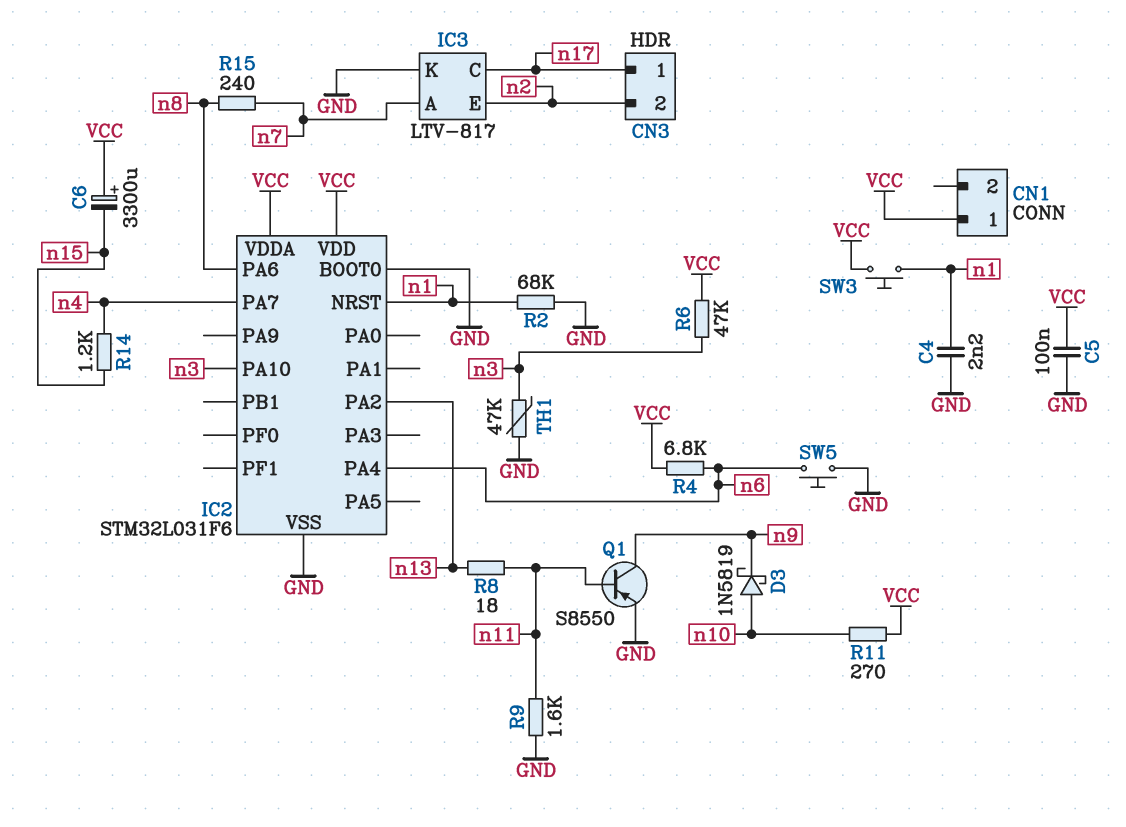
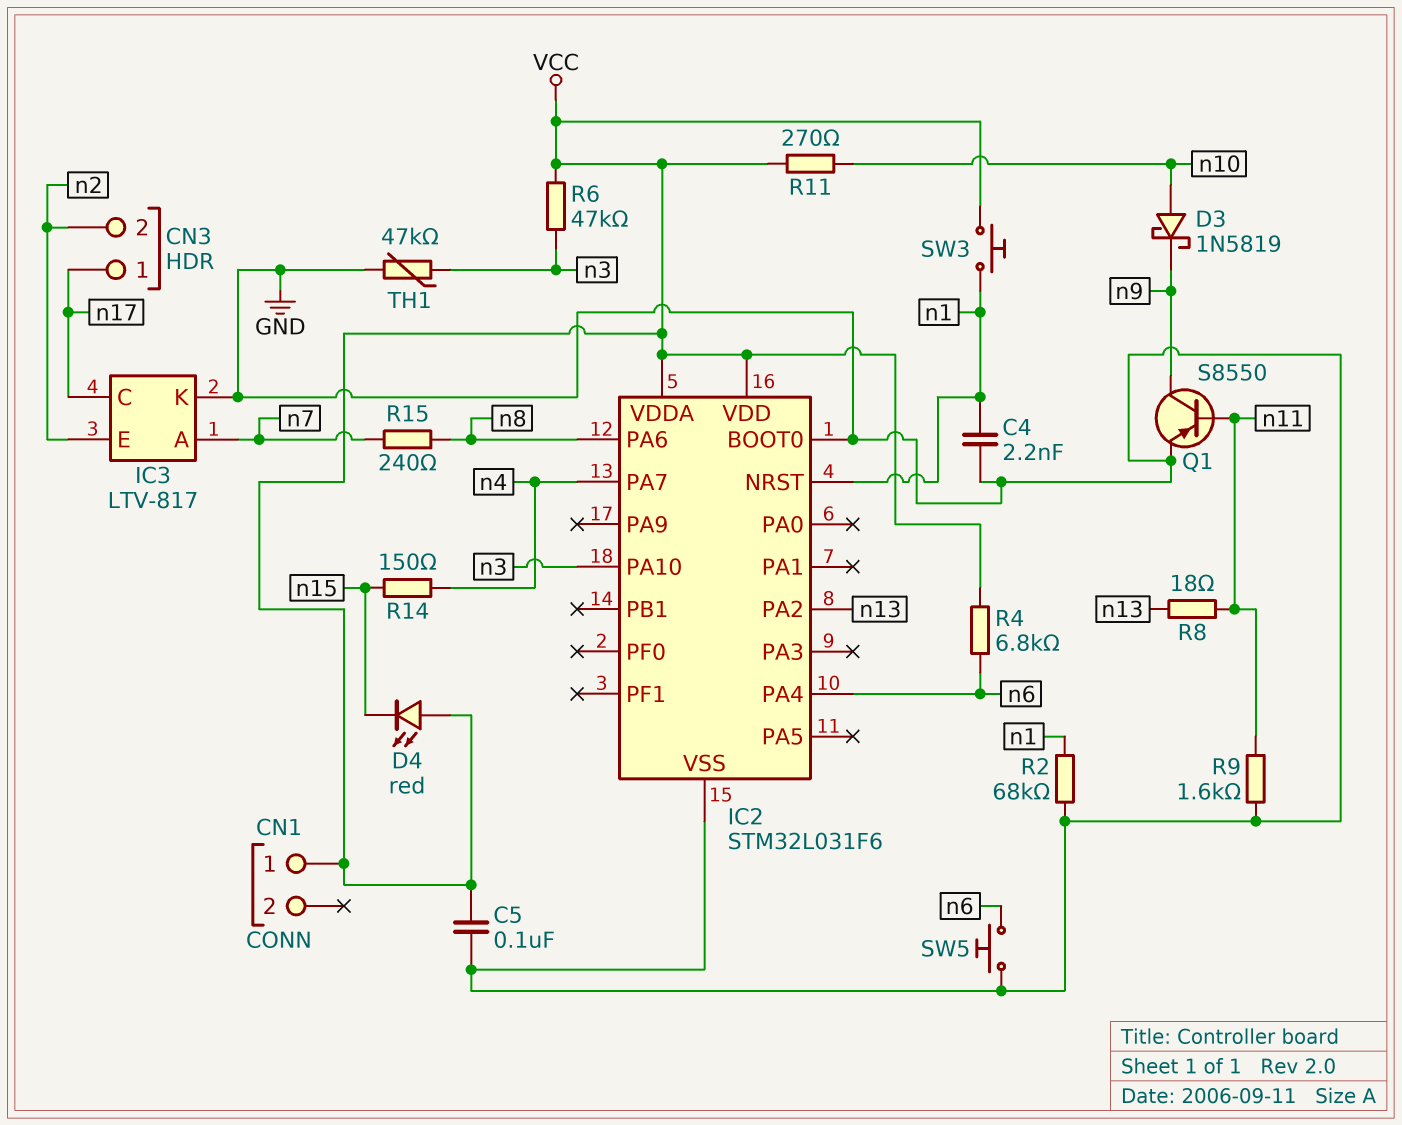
C6: 3300uF (plus VCC, minus n15) -> none
D4: none -> LED red (A VCC, K n15)
R14: 1.2k (n4, n15) -> 150 (n4, n15)

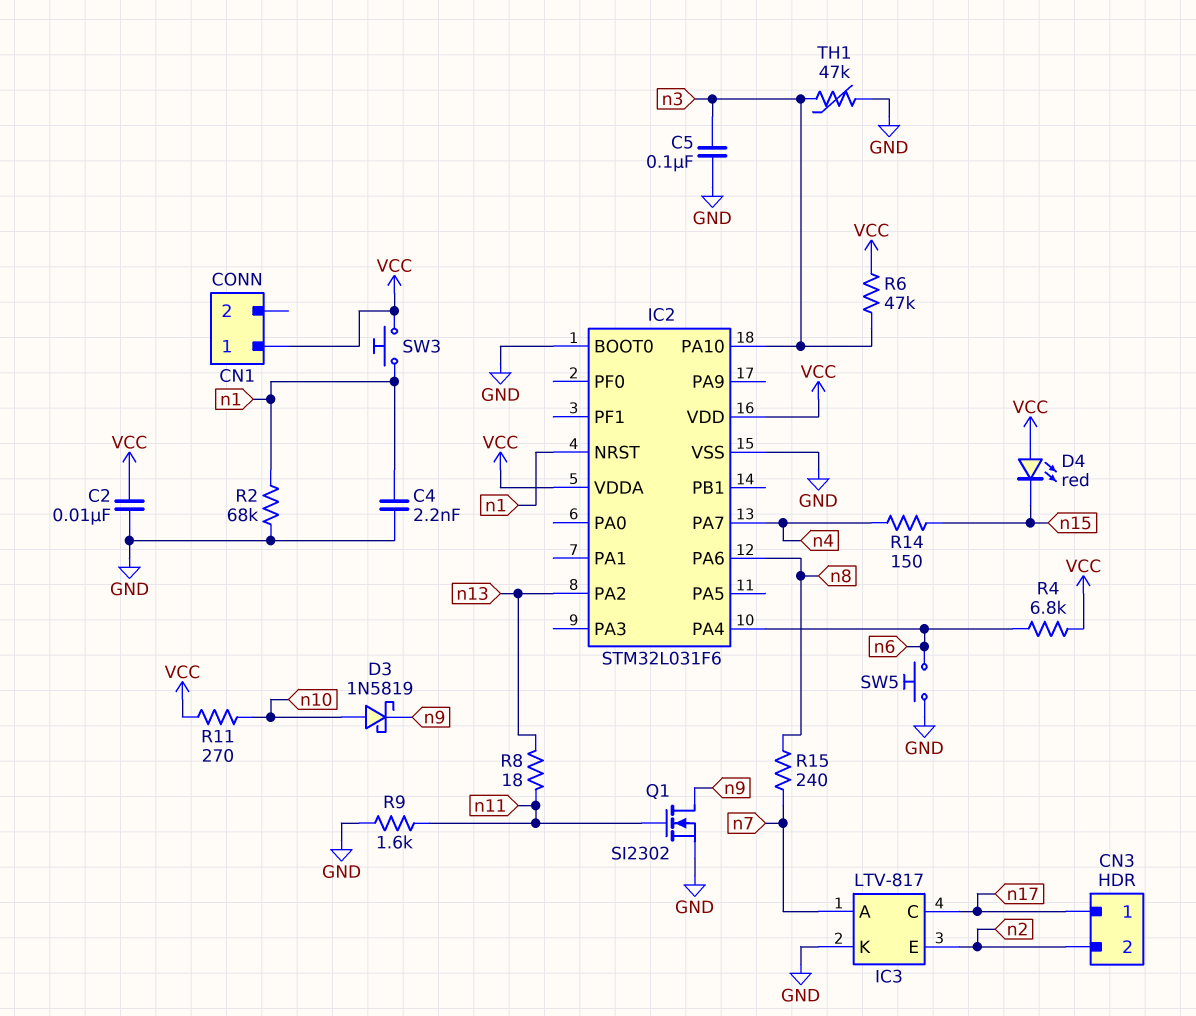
C2: none -> 10nF (GND, VCC)
C5: 100nF (GND, VCC) -> 100nF (GND, n3)
Q1: PNP S8550 (B n11, C n9, E GND) -> NMOS SI2302 (G n11, D n9, S GND)

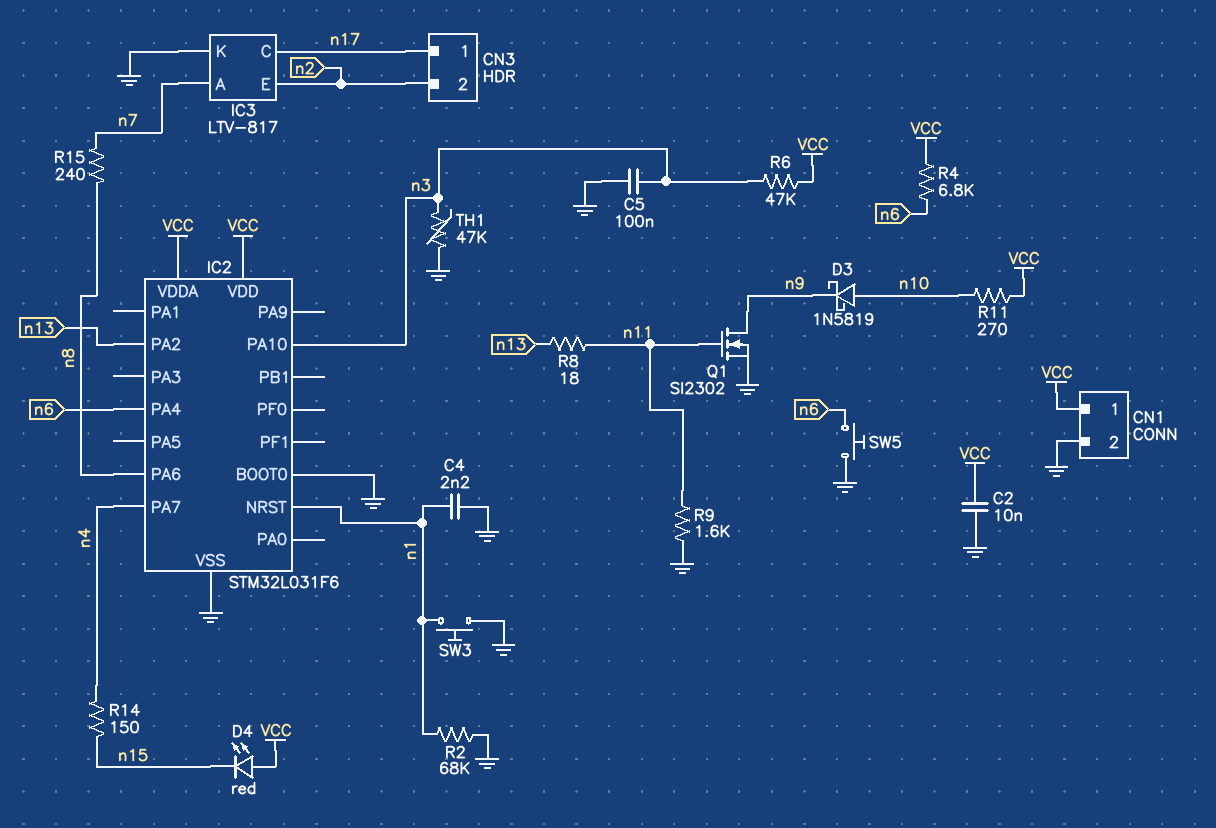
CN1 pin 2: none -> GND
SW3: button (VCC, n1) -> button (GND, n1)

